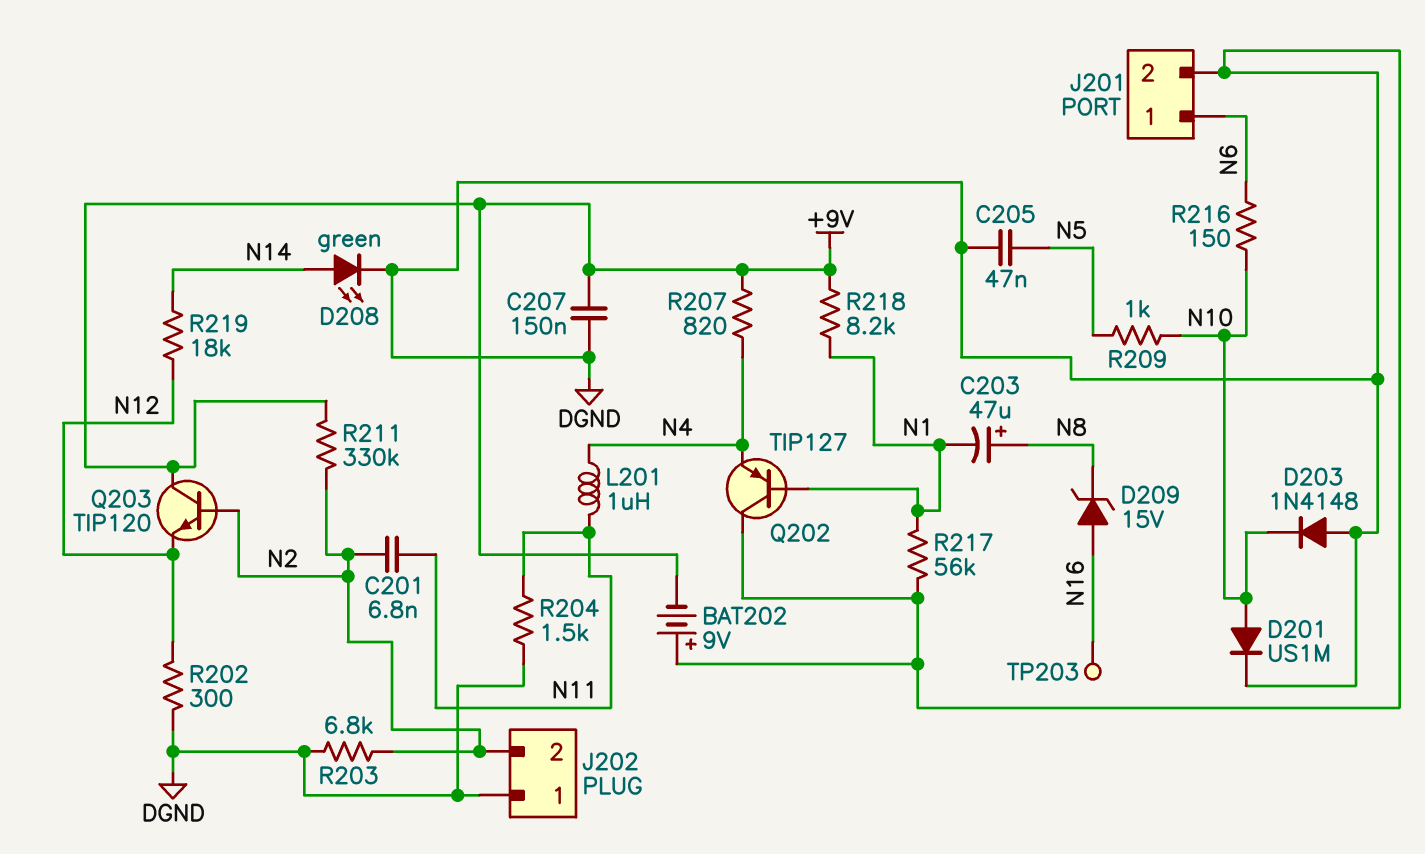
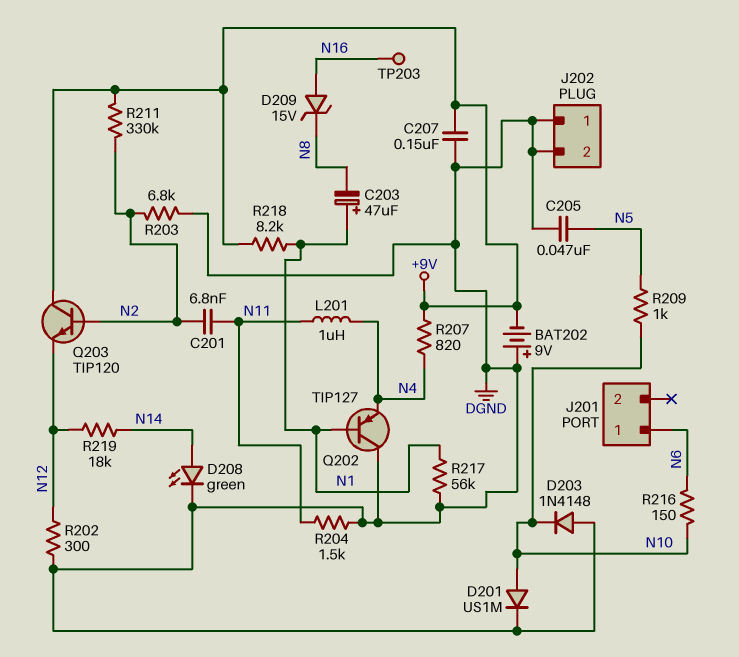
C203: 47uF (plus N8, minus N1) -> 47uF (plus N1, minus N8)
J201 pin 2: DGND -> none
J202 pin 2: N2 -> DGND

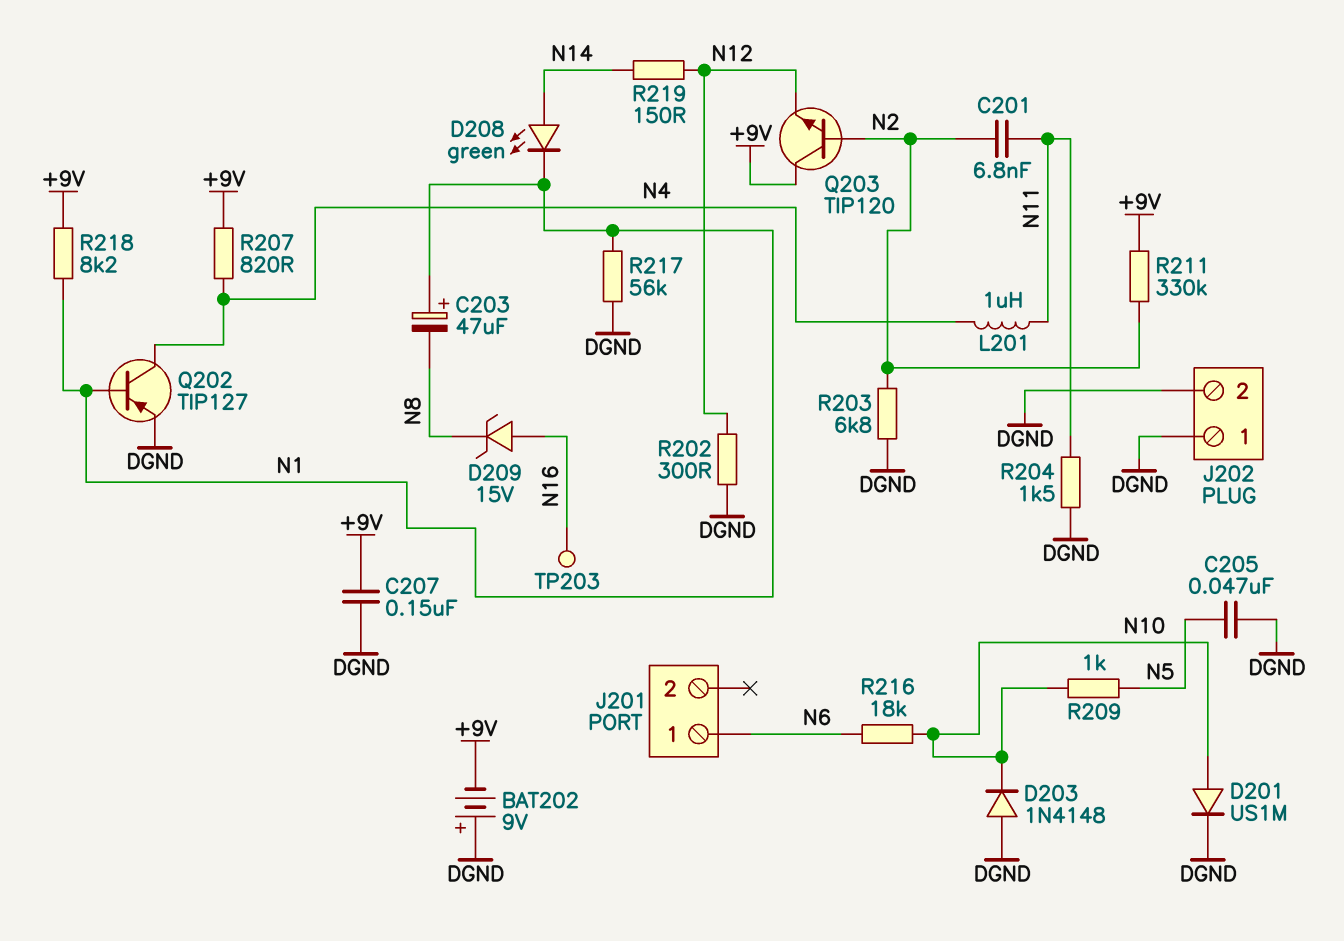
D208: LED green (A N14, K DGND) -> LED green (A N14, K N1)
Q202: PNP TIP127 (B N1, C DGND, E N4) -> PNP TIP127 (B N1, C N4, E DGND)
R216: 150 (N6, N10) -> 18k (N6, N10)
R219: 18k (N12, N14) -> 150 (N12, N14)

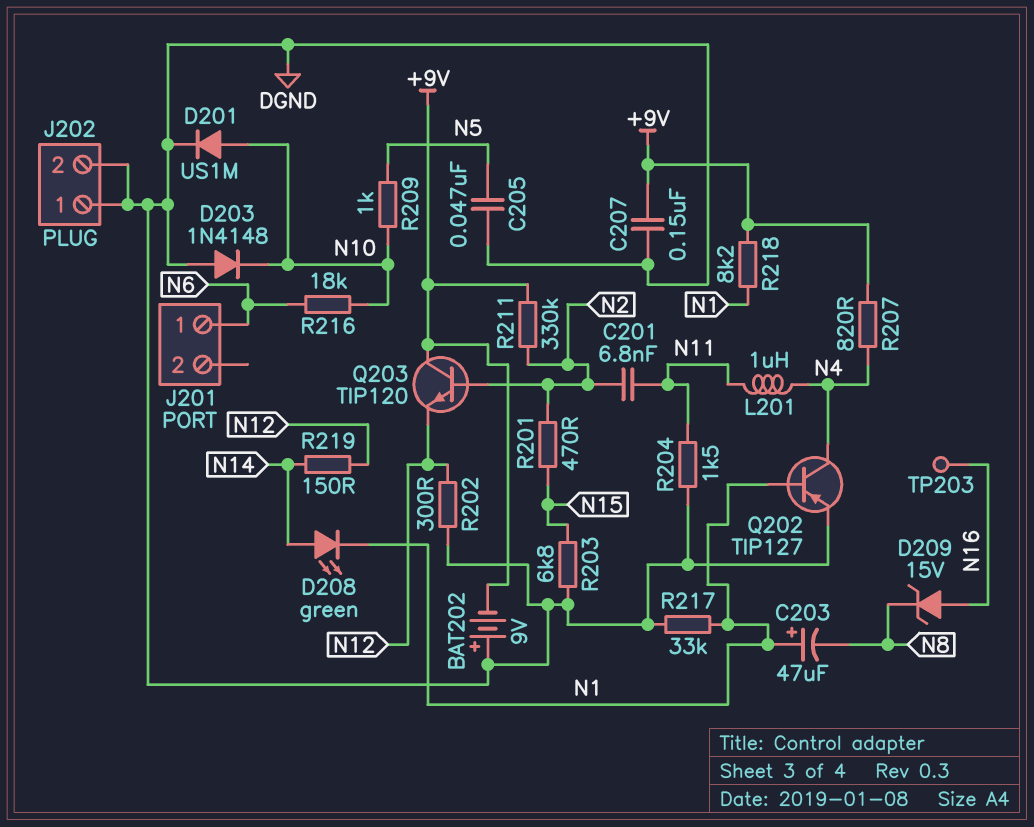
R201: none -> 470 (N2, N15)
R203: 6.8k (DGND, N2) -> 6.8k (DGND, N15)
R217: 56k (DGND, N1) -> 33k (DGND, N1)

